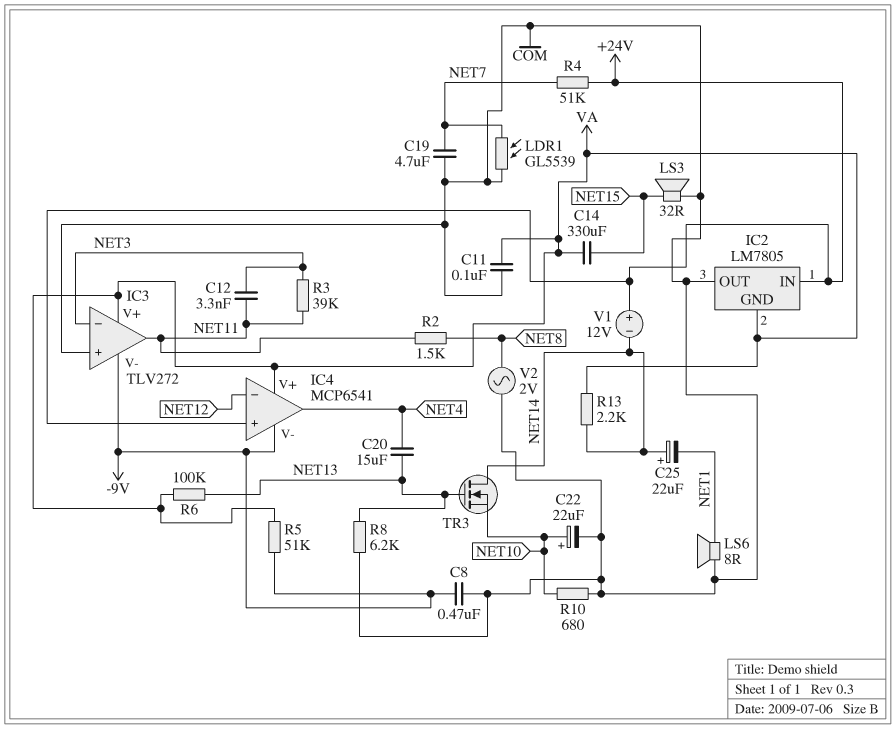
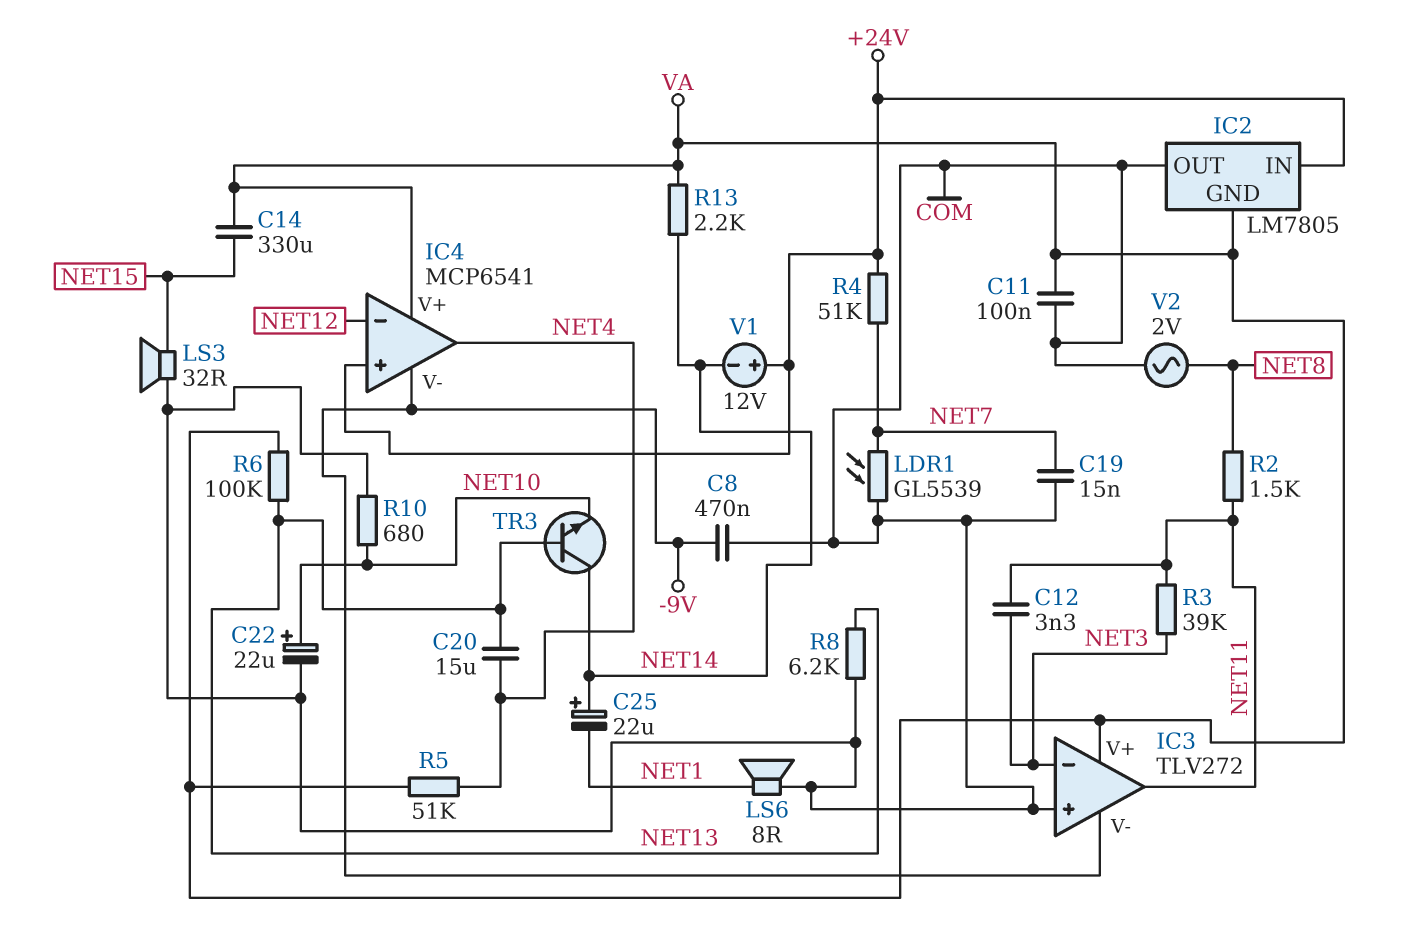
C19: 4.7uF (COM, NET7) -> 15nF (COM, NET7)
R5: 51k (-9V, VA) -> 51k (NET4, VA)
TR3: NMOS (G NET13, D NET14, S NET10) -> NPN (B NET13, C NET14, E NET10)

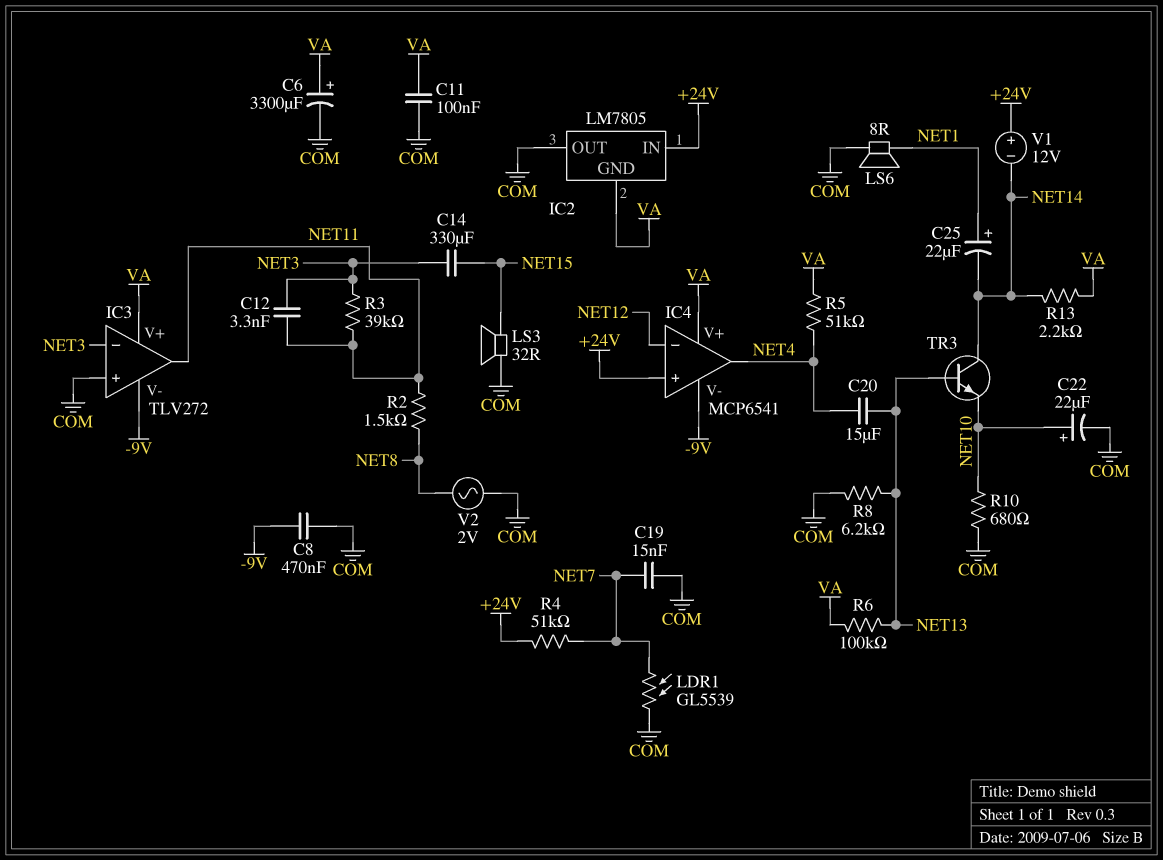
C6: none -> 3300uF (plus VA, minus COM)
C14: 330uF (NET15, VA) -> 330uF (NET3, NET15)
C25: 22uF (plus NET14, minus NET1) -> 22uF (plus NET1, minus NET14)

